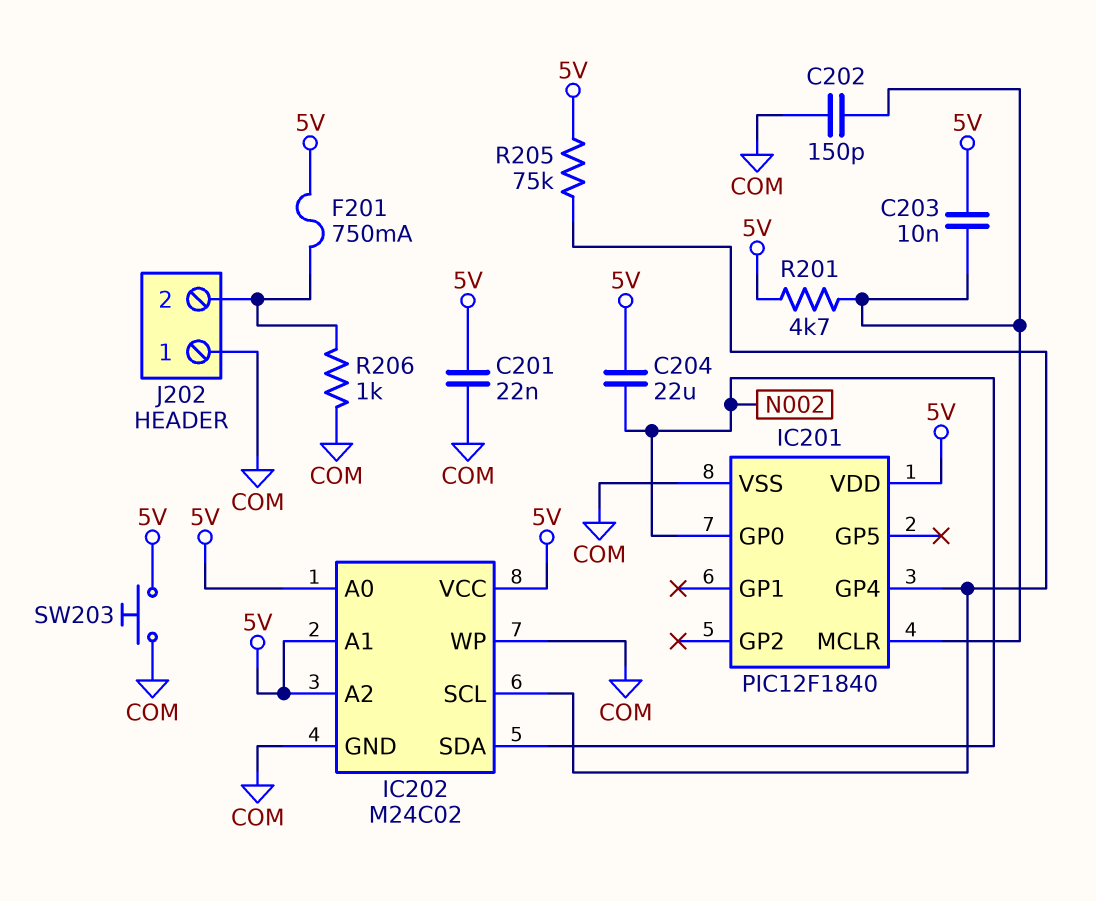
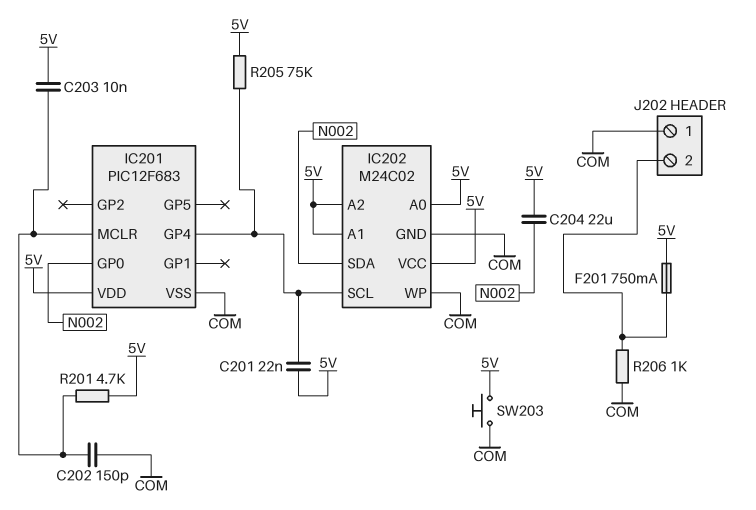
C201: 22nF (5V, COM) -> 22nF (5V, IC201/GP4)
IC201: PIC12F1840 -> PIC12F683

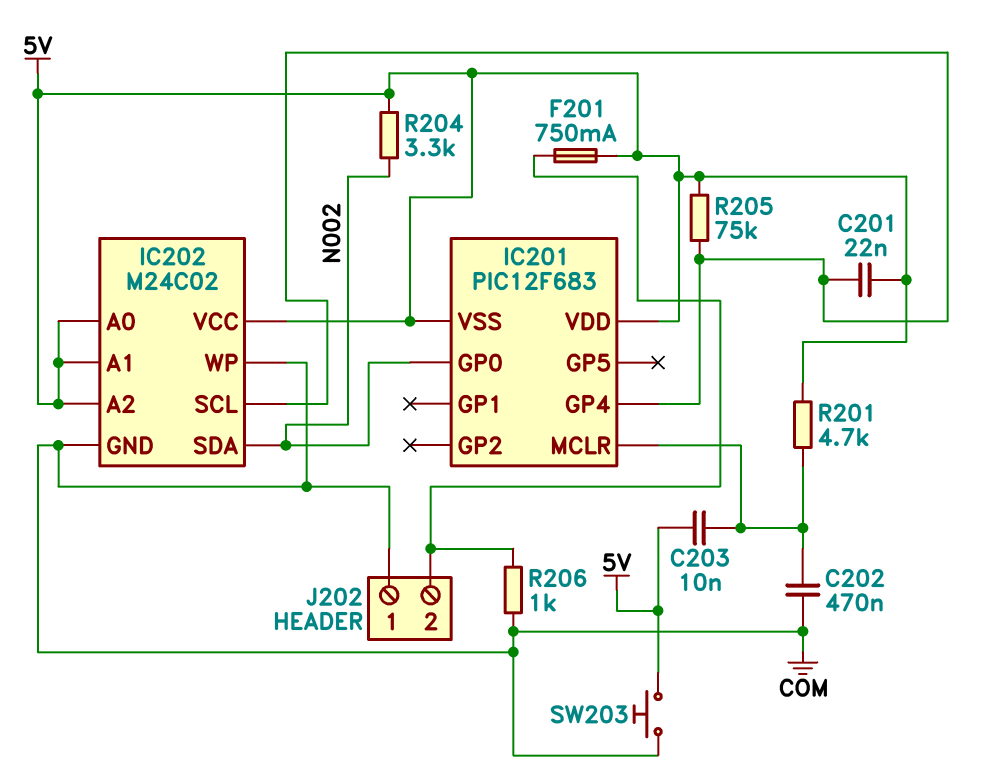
C202: 150pF (COM, IC201/MCLR) -> 470nF (COM, IC201/MCLR)
C204: 22uF (5V, N002) -> none
IC201 pin VSS: COM -> 5V
R204: none -> 3.3k (5V, N002)

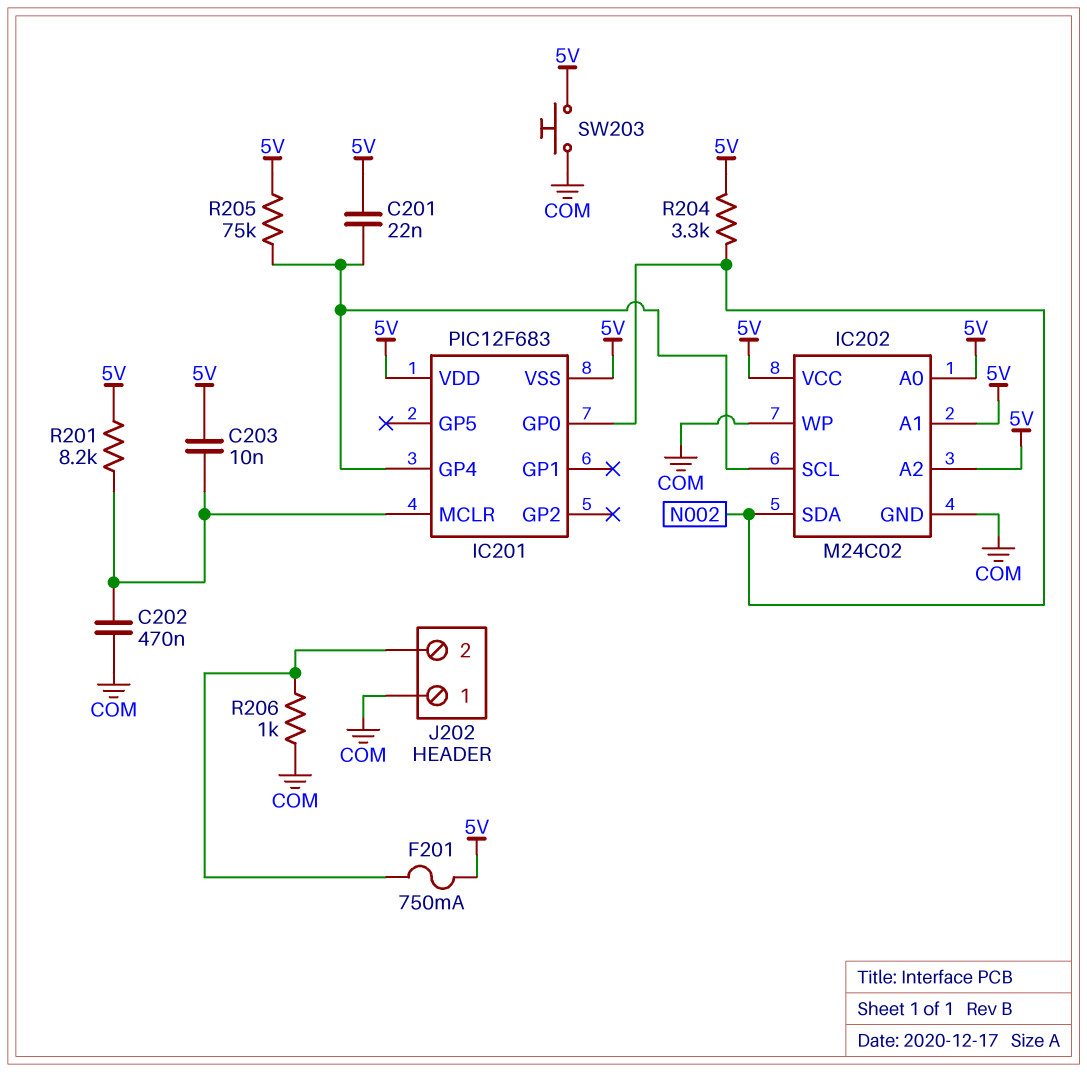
R201: 4.7k (5V, IC201/MCLR) -> 8.2k (5V, IC201/MCLR)

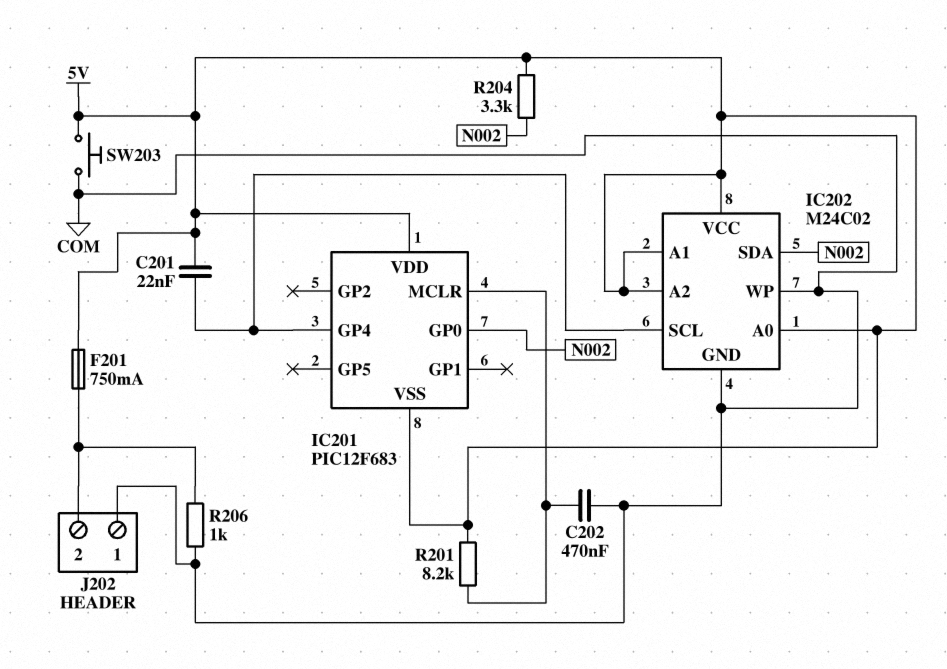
C203: 10nF (5V, IC201/MCLR) -> none
R205: 75k (5V, IC201/GP4) -> none

